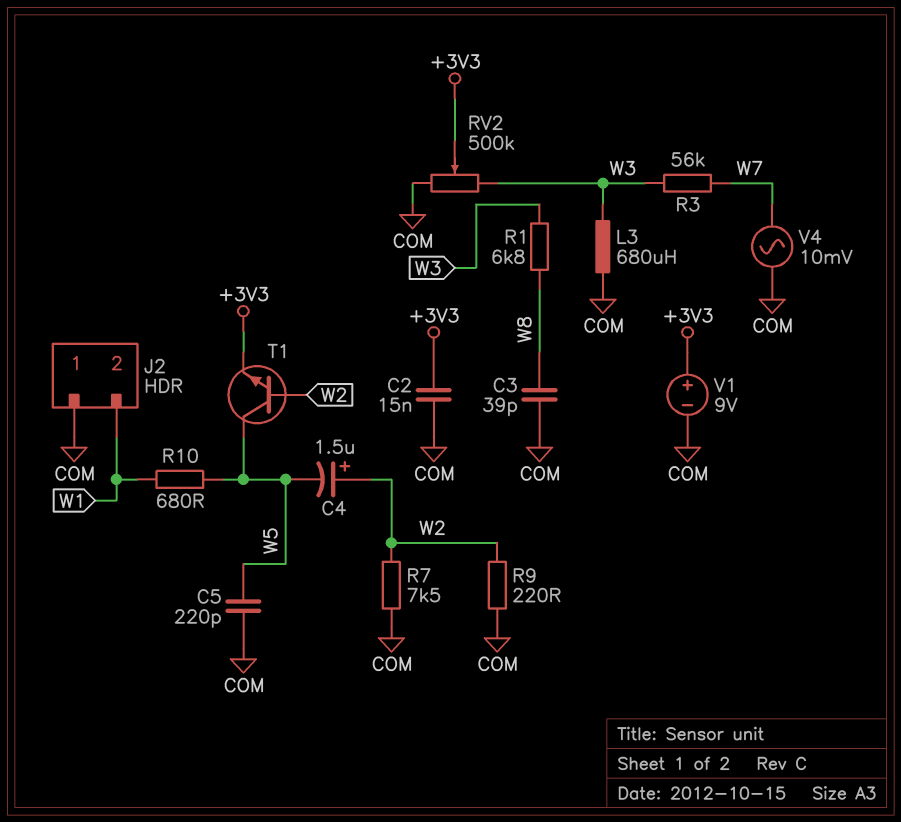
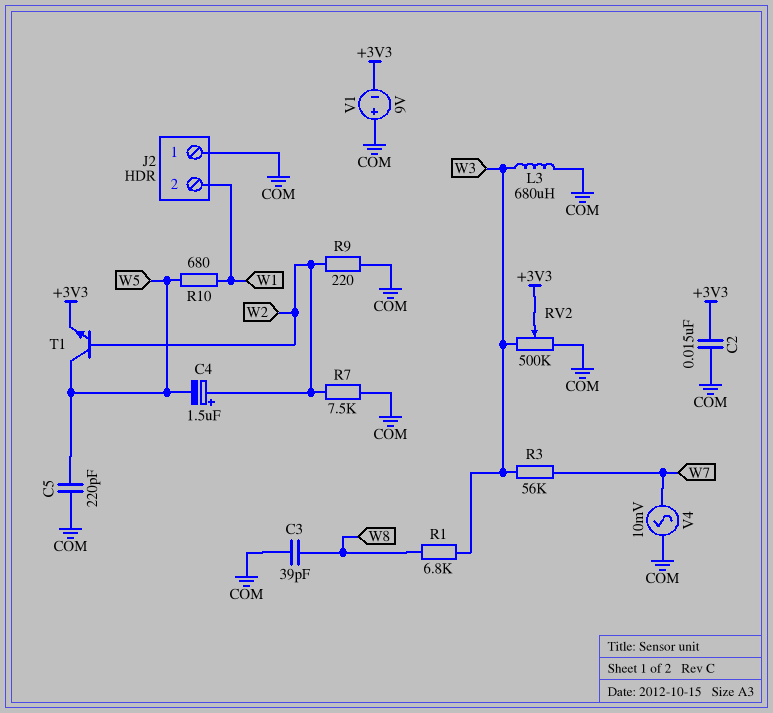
V1: 9V (plus +3V3, minus COM) -> 9V (plus COM, minus +3V3)

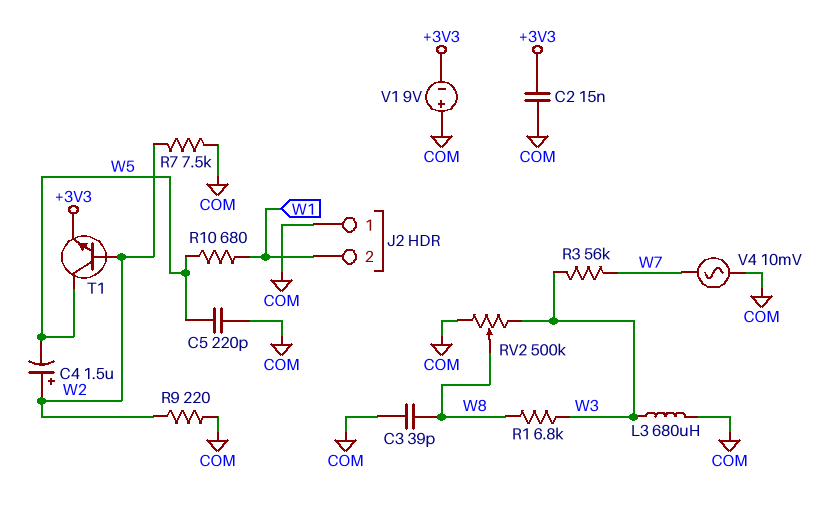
RV2: 500k (COM, W3, wiper +3V3) -> 500k (COM, W3, wiper W8)

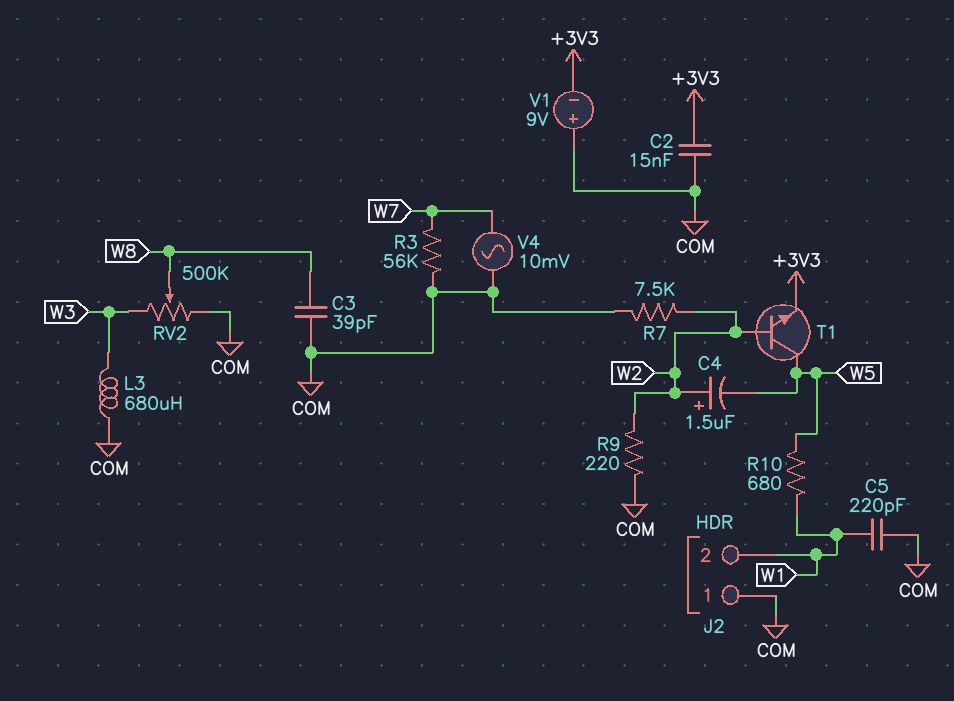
C5: 220pF (COM, W5) -> 220pF (COM, W1)
R1: 6.8k (W3, W8) -> none
R3: 56k (W3, W7) -> 56k (COM, W7)

